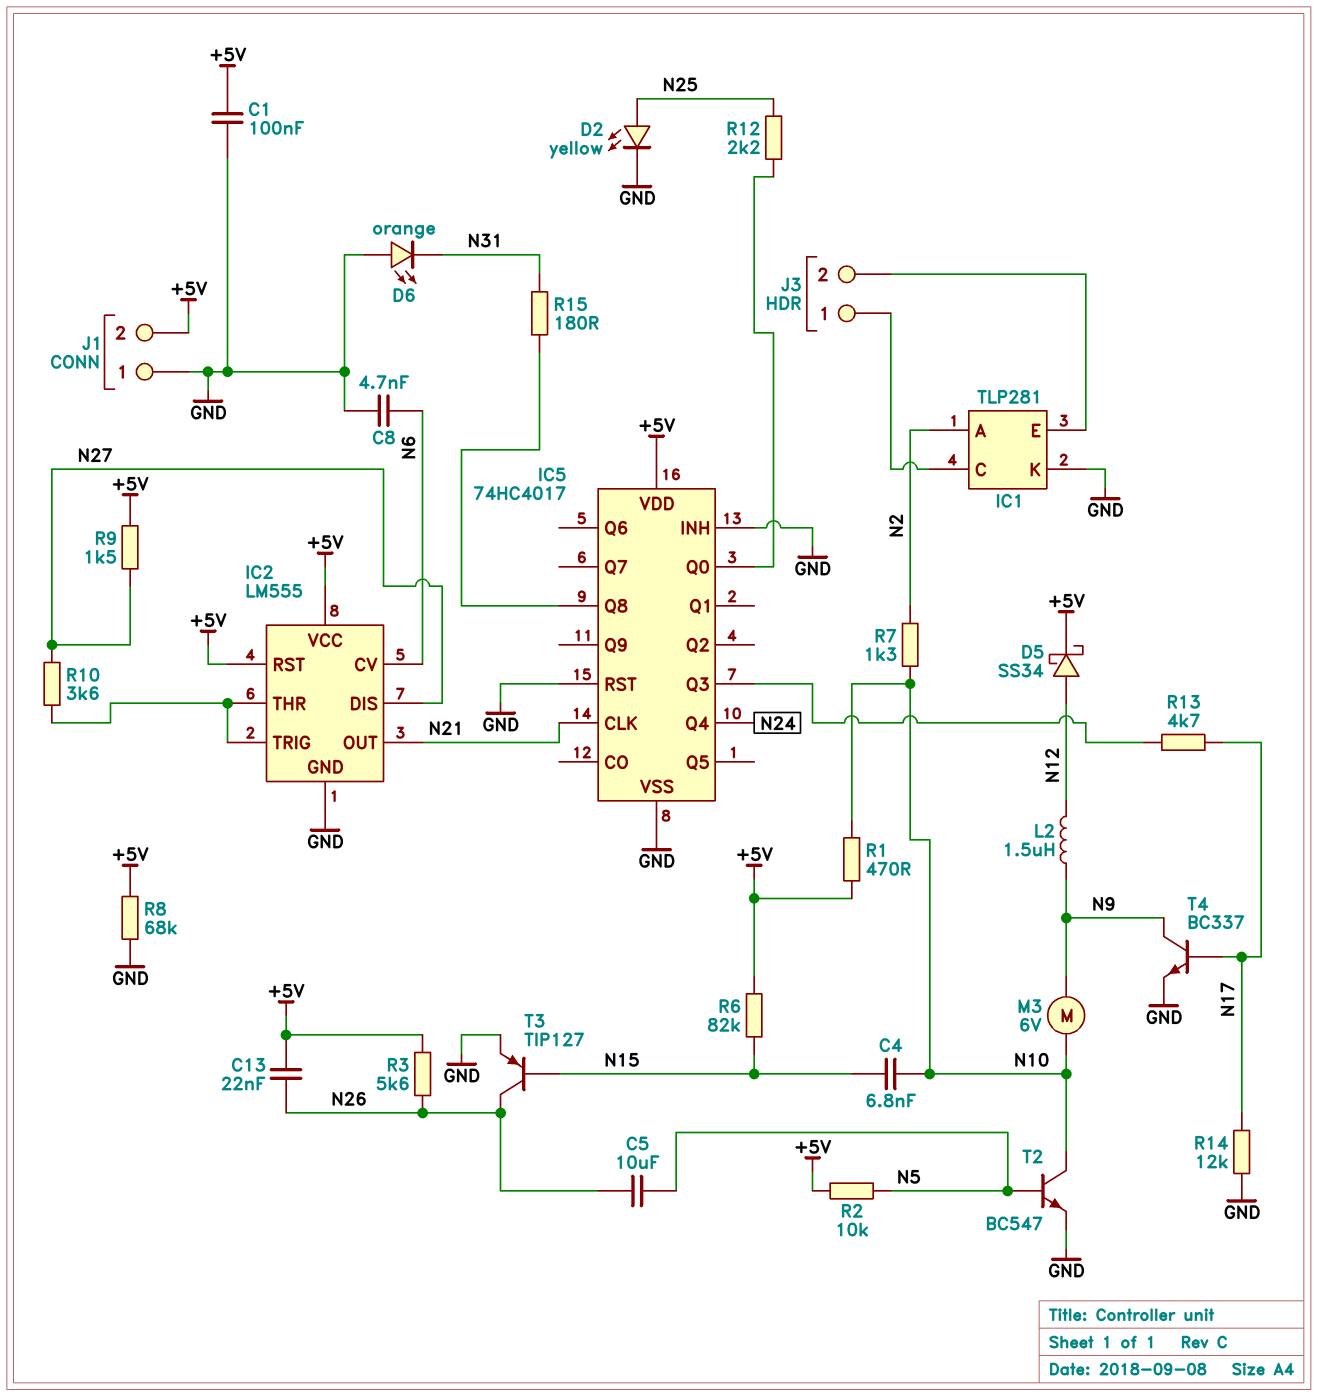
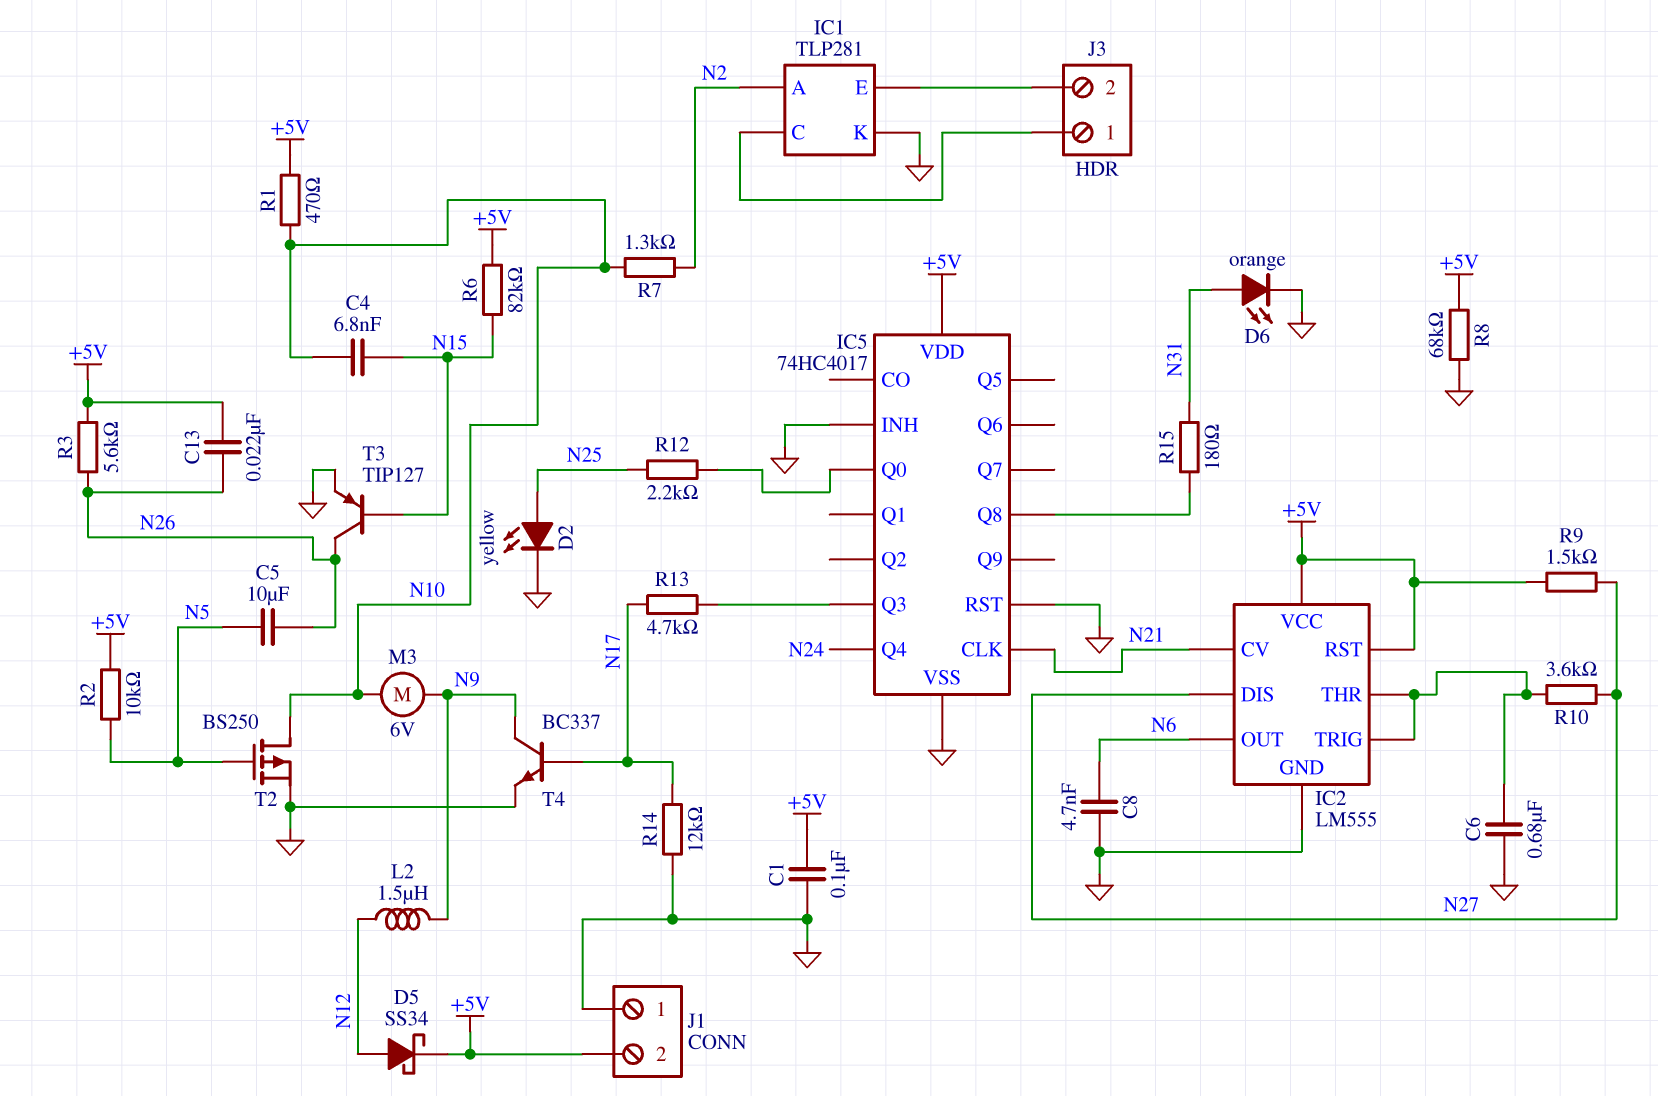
C6: none -> 680nF (GND, IC2/THR)
D6: LED orange (A GND, K N31) -> LED orange (A N31, K GND)
IC2 pin CV: N6 -> N21
IC2 pin OUT: N21 -> N6
T2: NPN BC547 (B N5, C N10, E GND) -> PMOS BS250 (G N5, D N10, S GND)

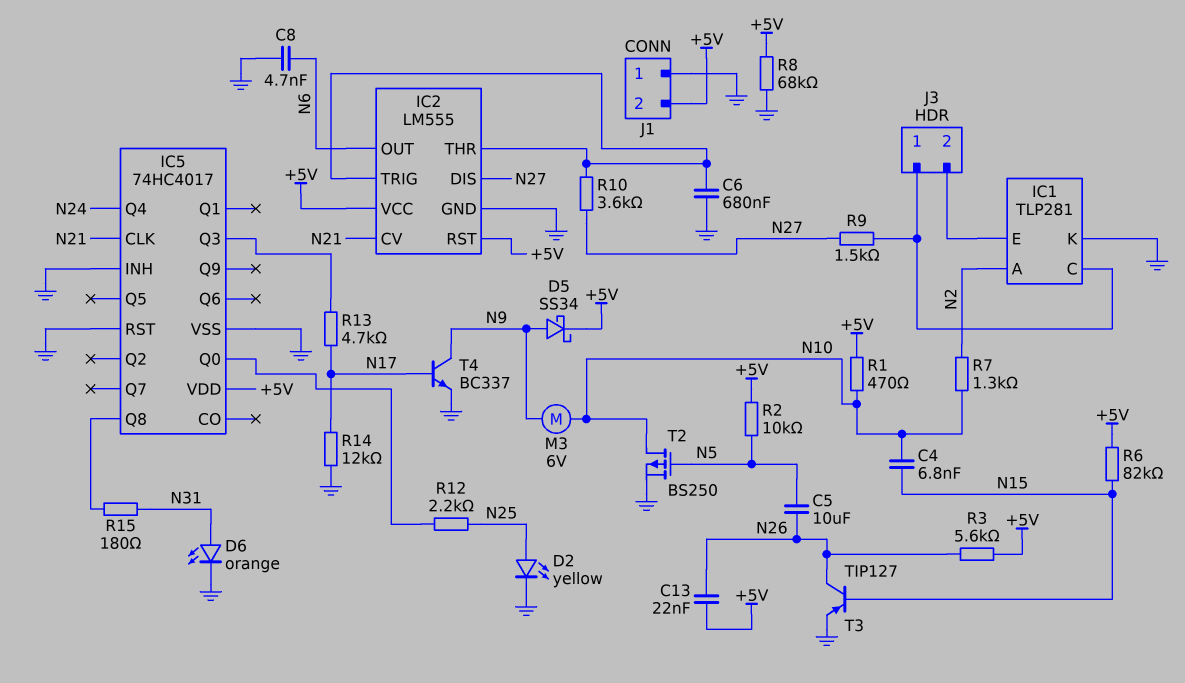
C1: 100nF (+5V, GND) -> none
D5: schottky SS34 (A N12, K +5V) -> schottky SS34 (A N9, K +5V)
L2: 1.5uH (N9, N12) -> none
R9: 1.5k (+5V, N27) -> 1.5k (IC1/C, N27)

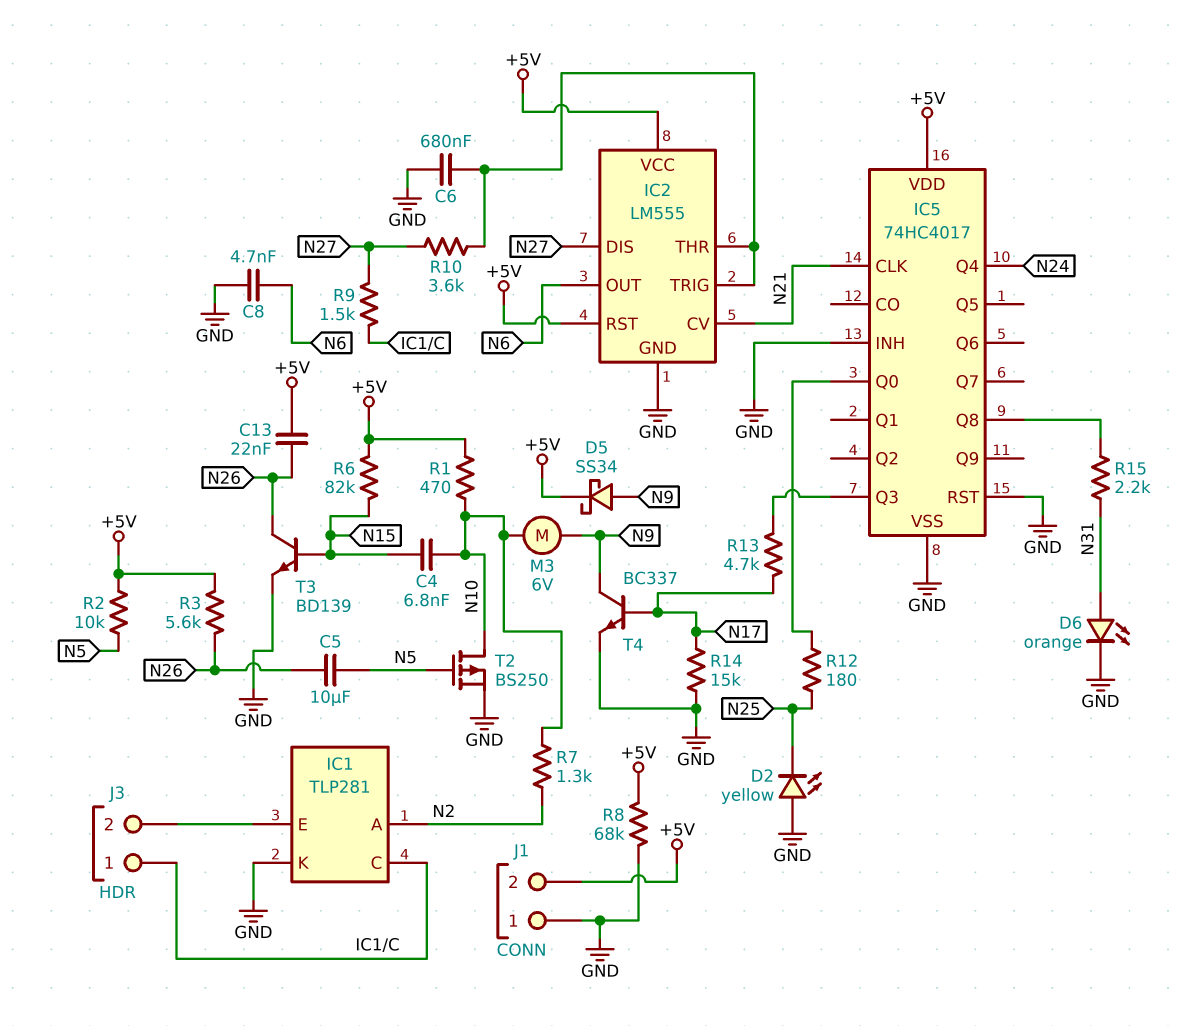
D2: LED yellow (A N25, K GND) -> LED yellow (A GND, K N25)
R12: 2.2k (IC5/Q0, N25) -> 180 (IC5/Q0, N25)
R14: 12k (GND, N17) -> 15k (GND, N17)
R15: 180 (IC5/Q8, N31) -> 2.2k (IC5/Q8, N31)
T3: PNP TIP127 (B N15, C N26, E GND) -> NPN BD139 (B N15, C N26, E GND)

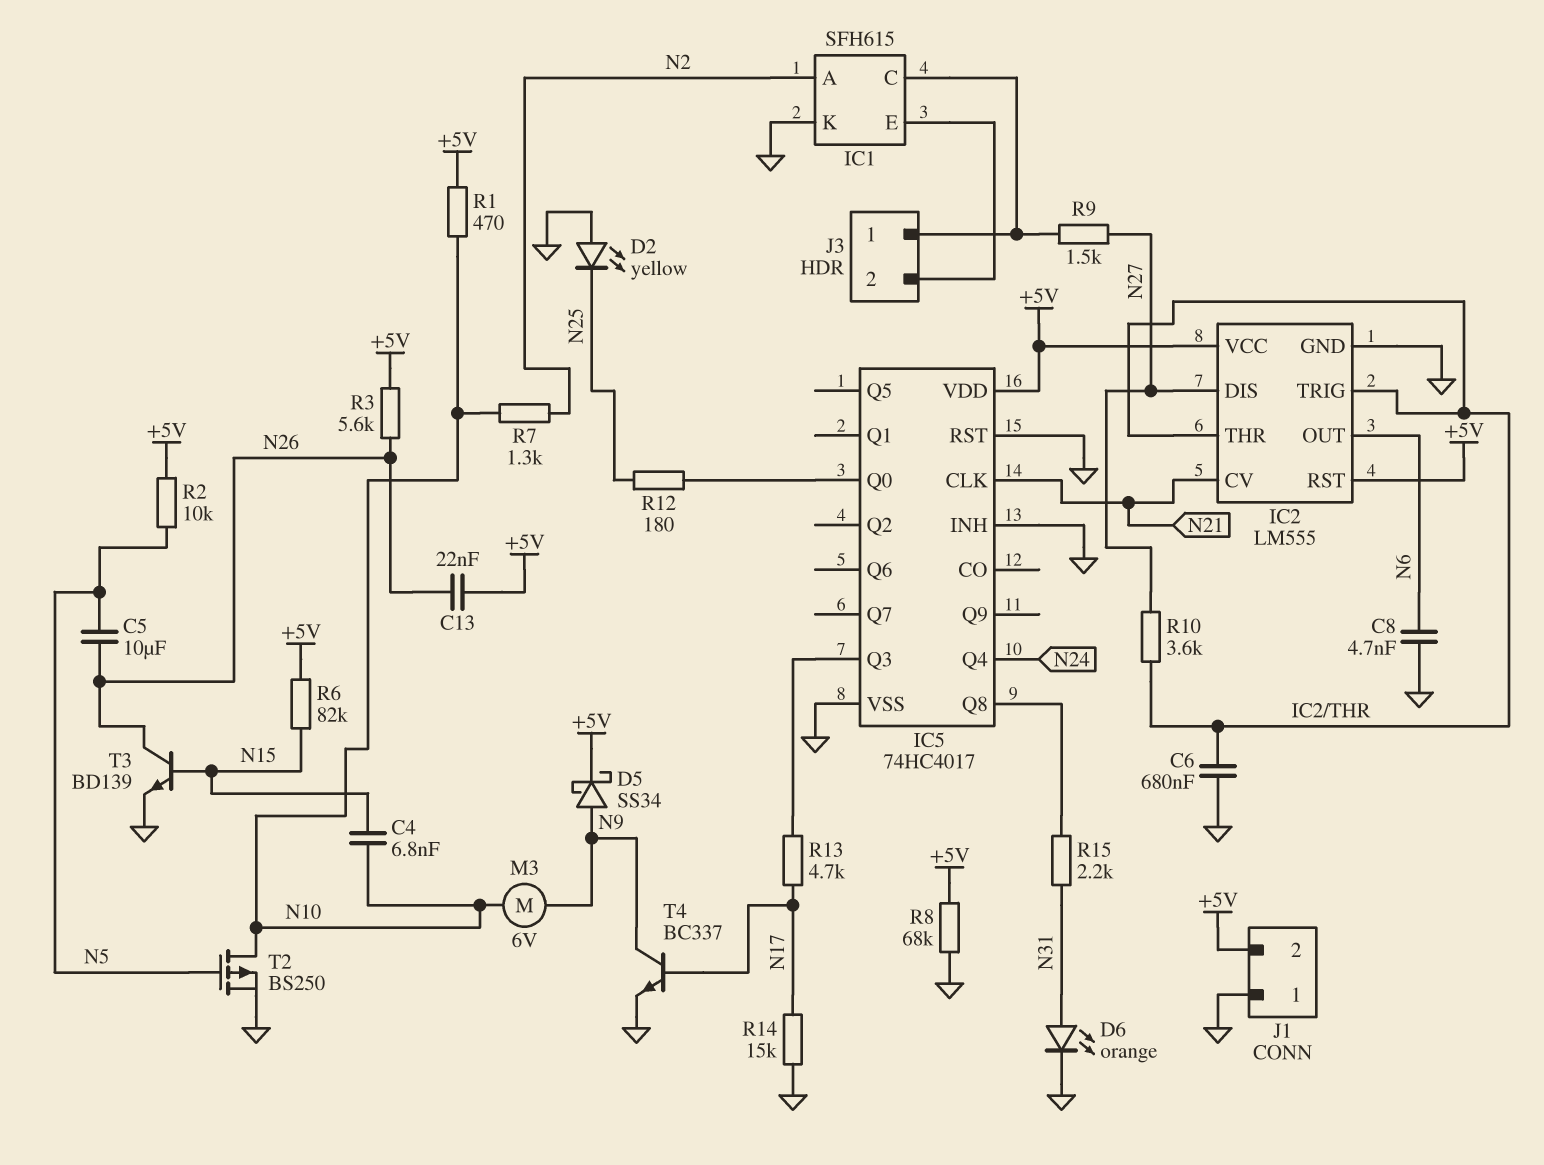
IC1: TLP281 -> SFH615

